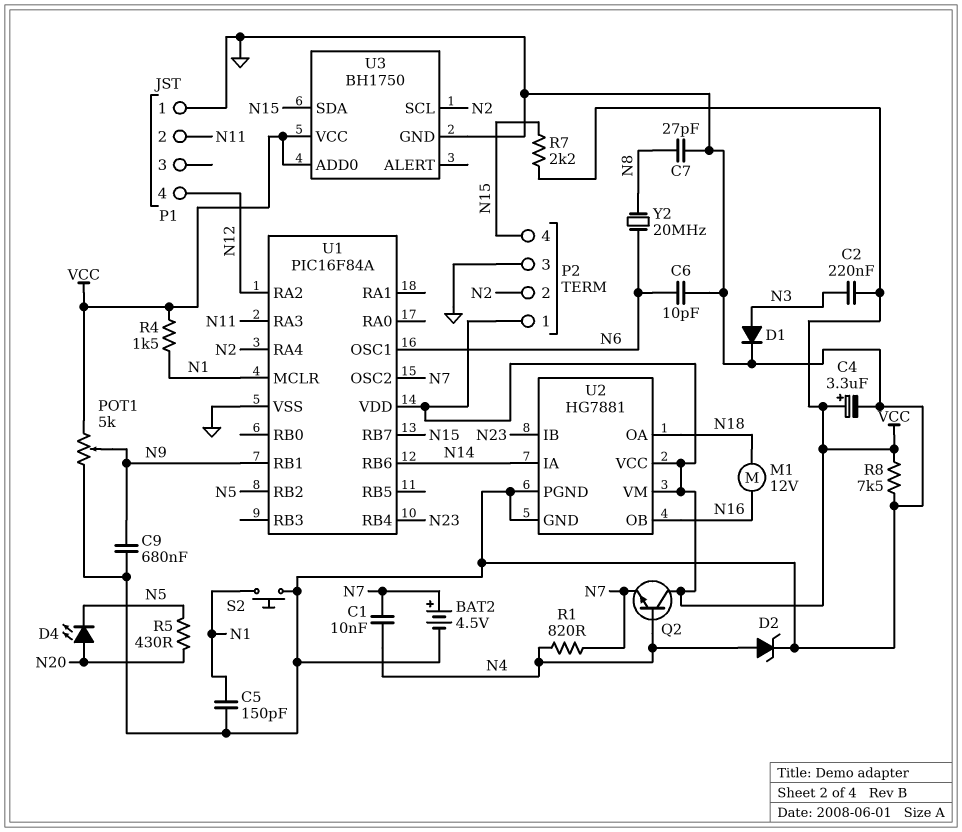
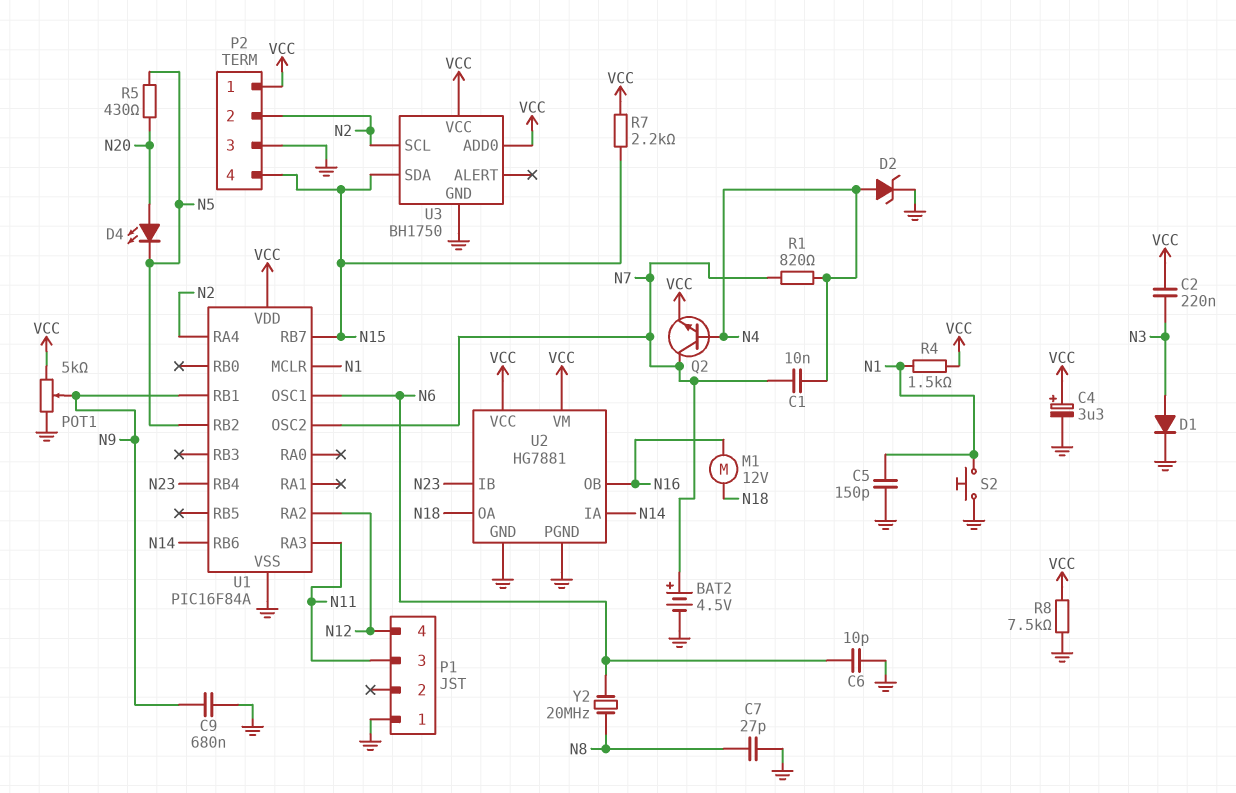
P1 pin 2: N11 -> none
P1 pin 3: none -> N11
Q2: NPN (B N4, C VCC, E N7) -> NPN (B N4, C N7, E VCC)

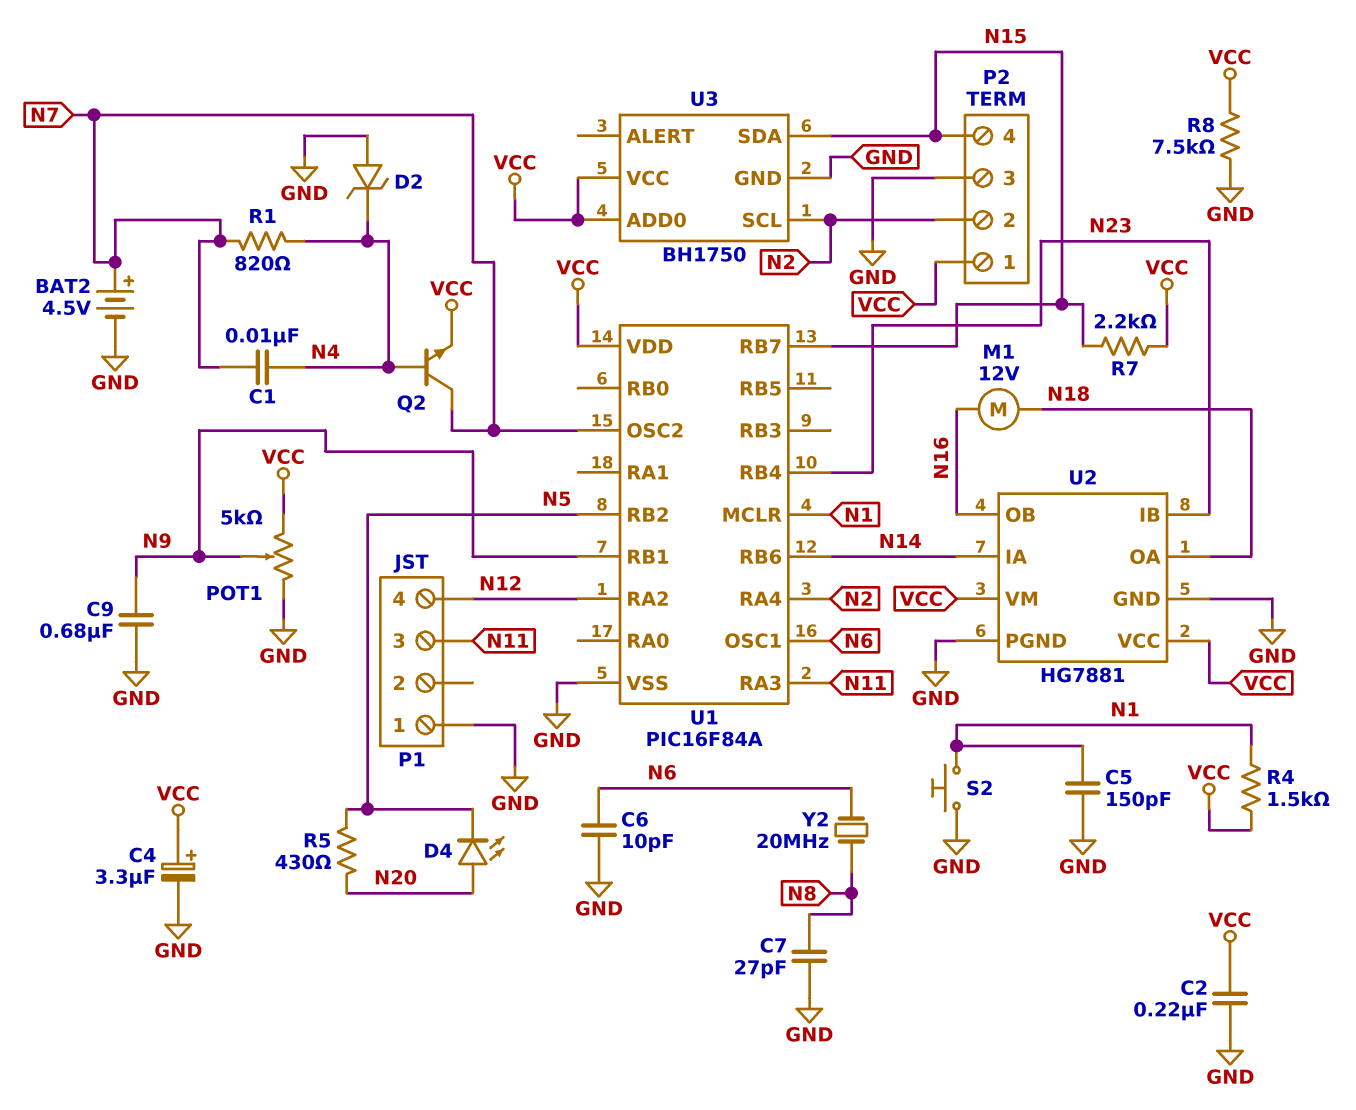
C2: 220nF (N3, VCC) -> 220nF (GND, VCC)
D1: diode (A N3, K GND) -> none
D2: zener (A N4, K GND) -> zener (A GND, K N4)

